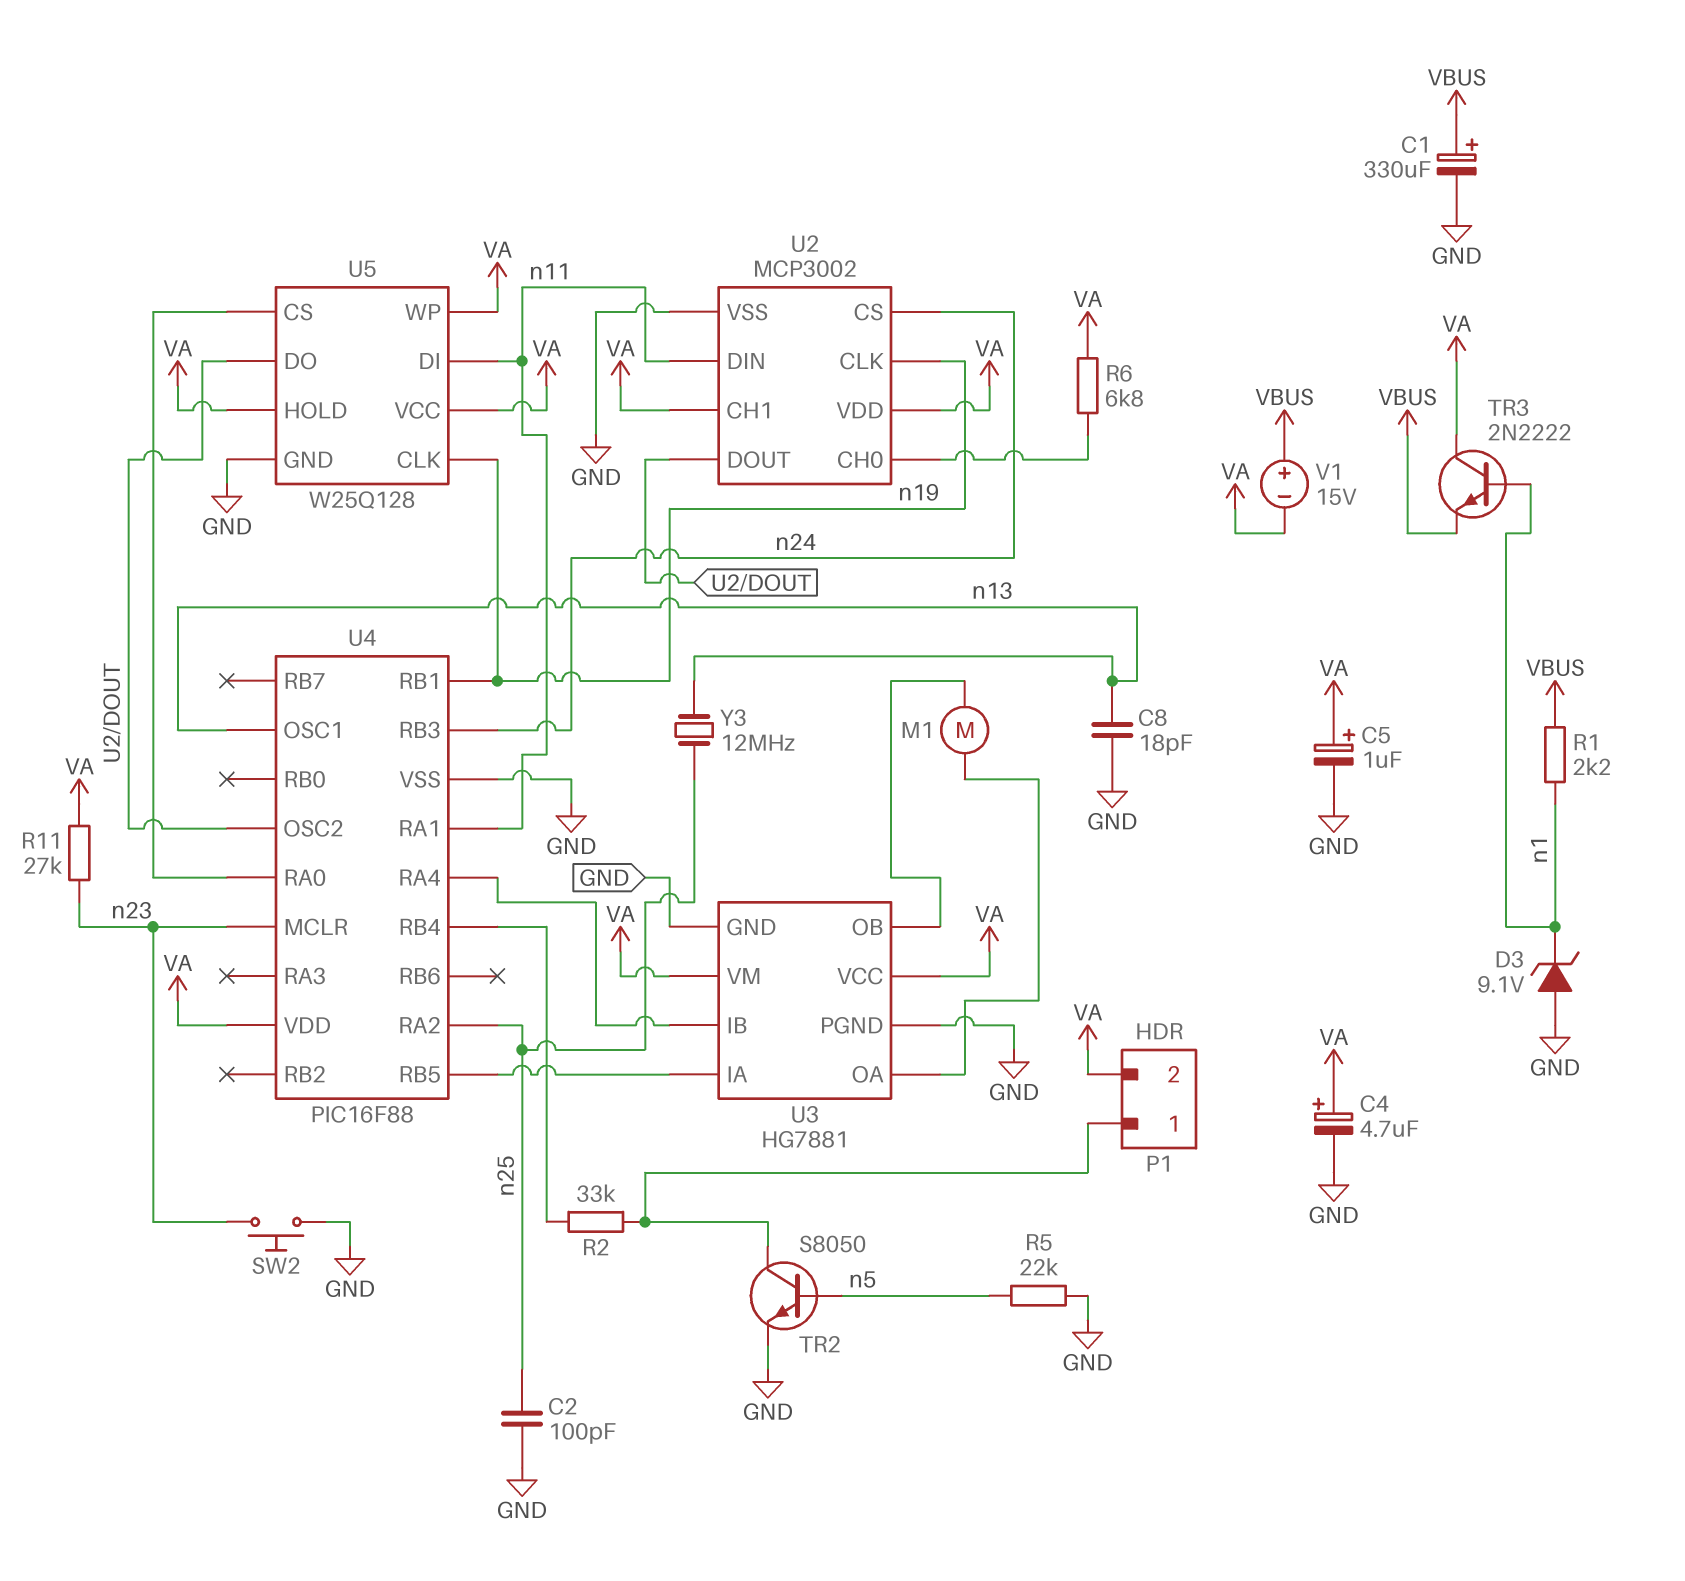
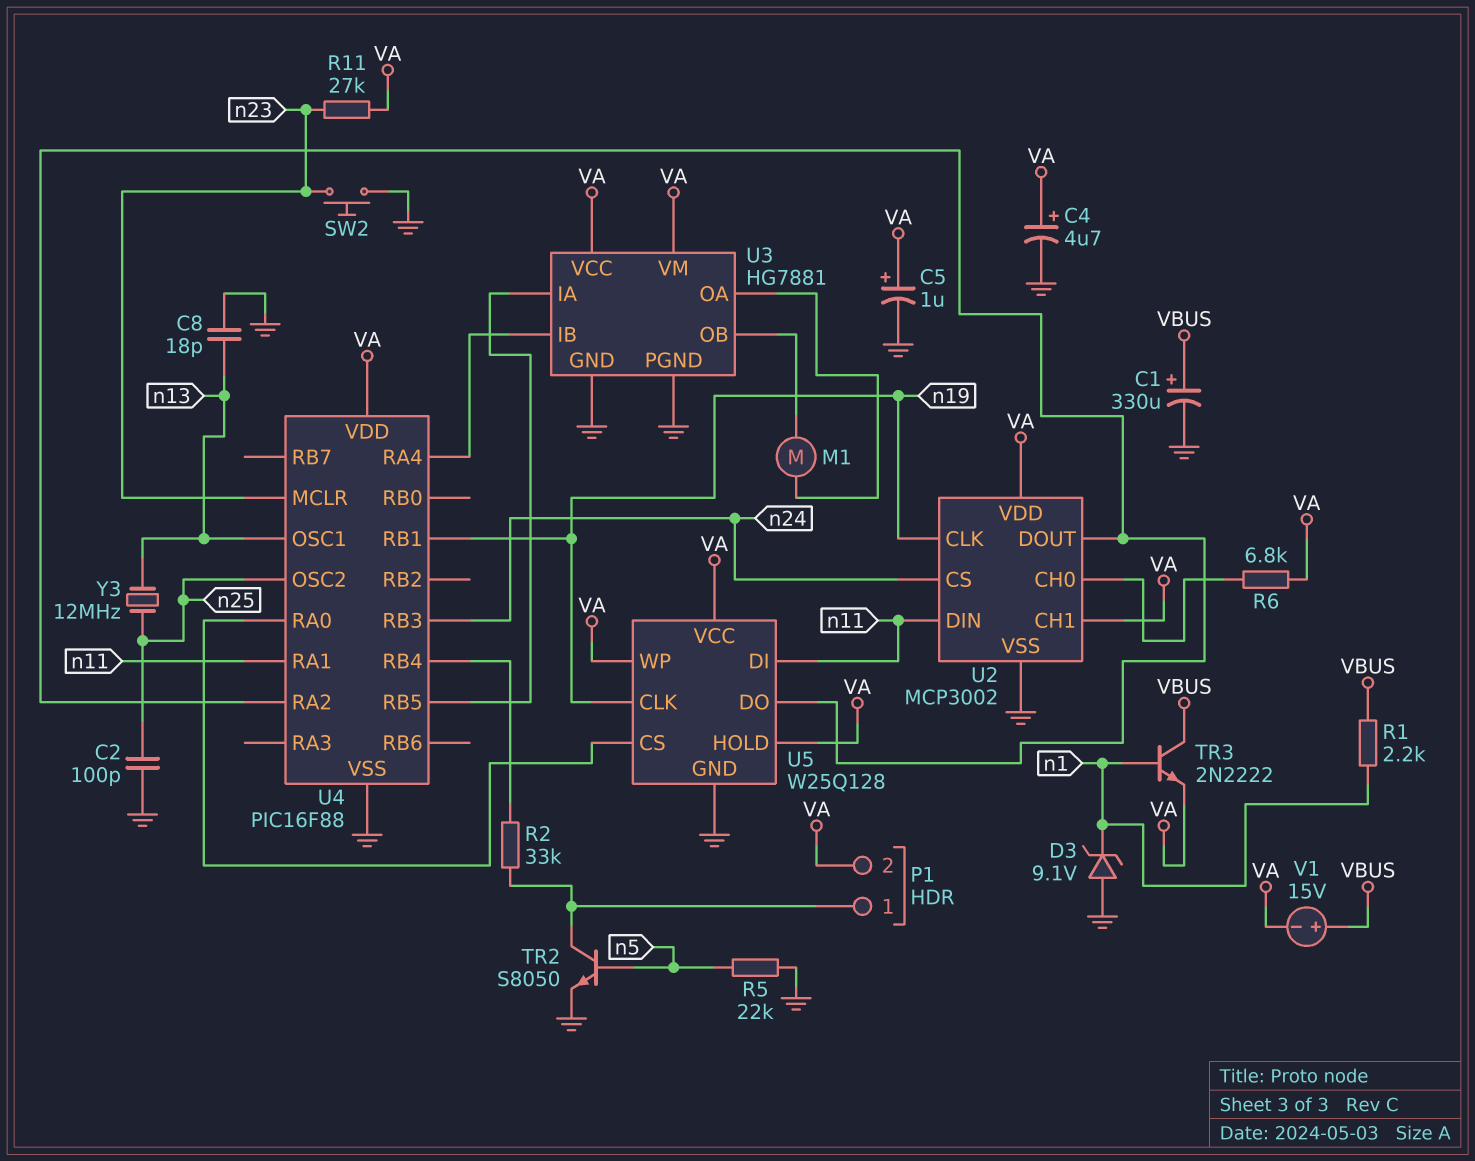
TR3: NPN 2N2222 (B n1, C VA, E VBUS) -> NPN 2N2222 (B n1, C VBUS, E VA)
U4 pin OSC2: U2/DOUT -> n25
U4 pin RA2: n25 -> U2/DOUT

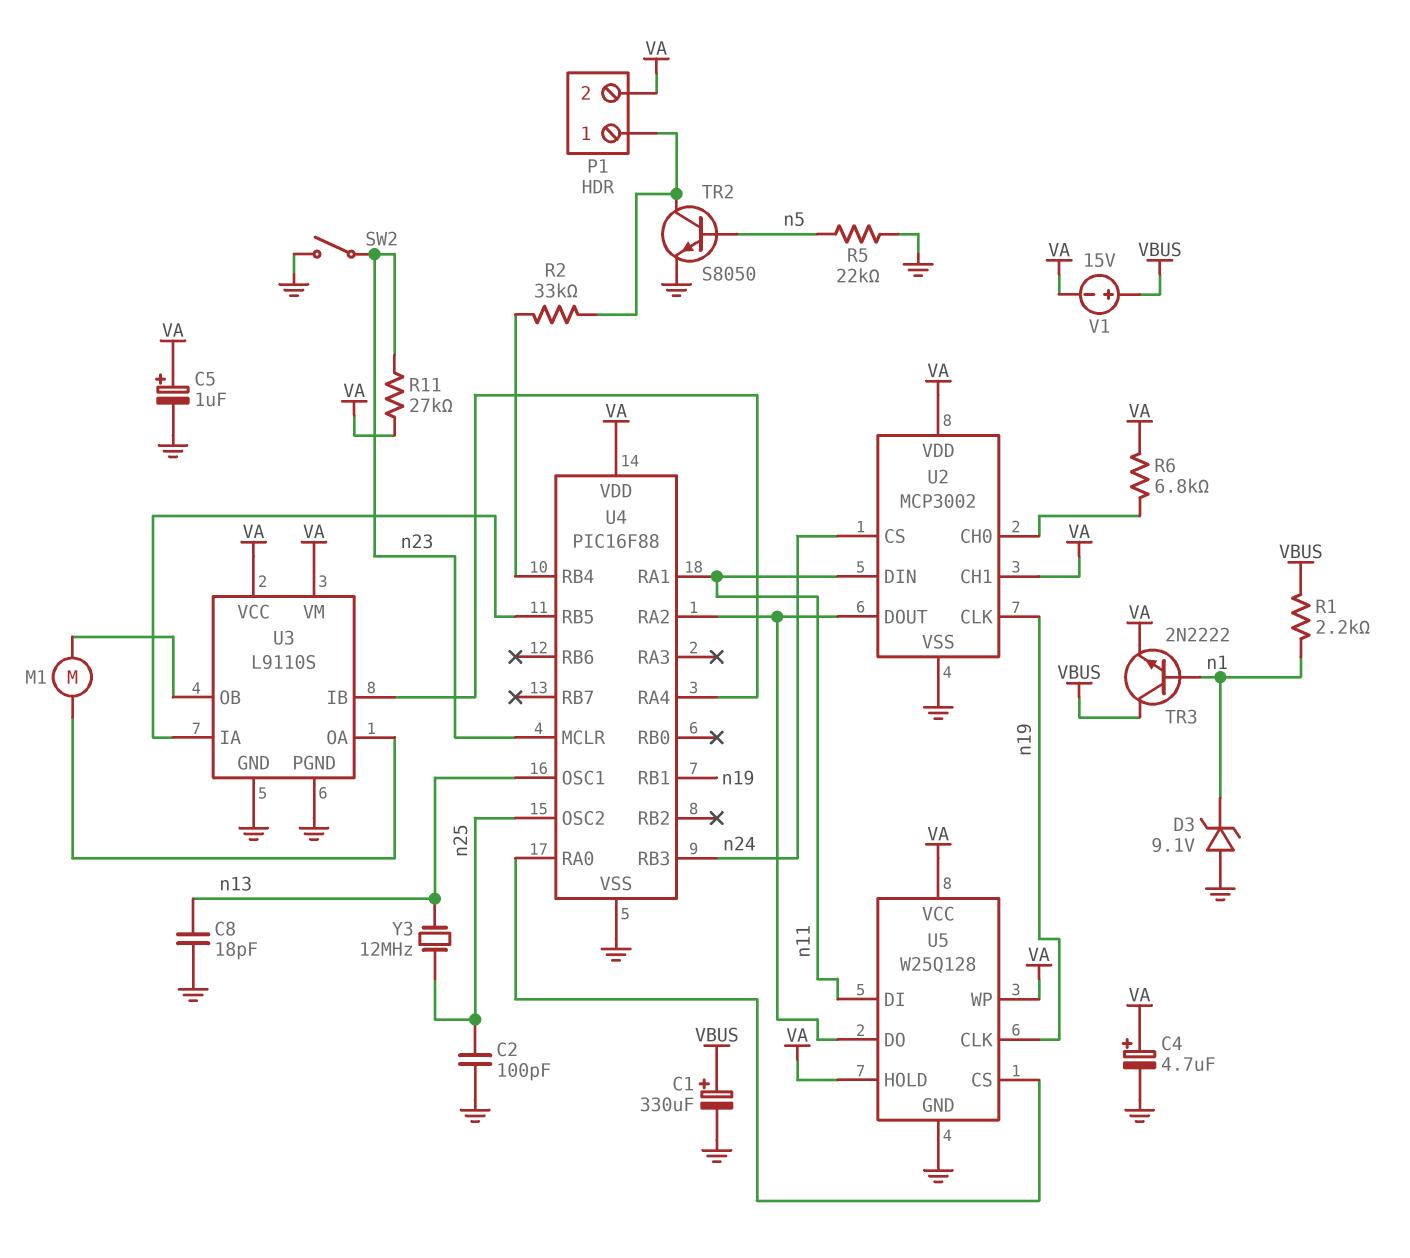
SW2: button (GND, n23) -> switch (GND, n23)
U3: HG7881 -> L9110S

